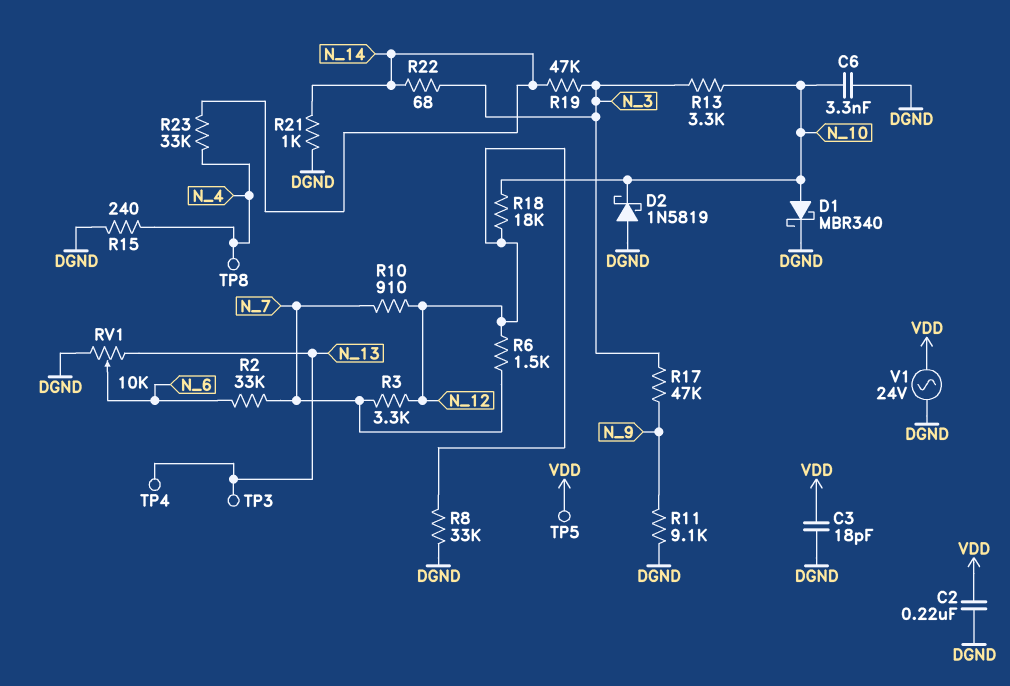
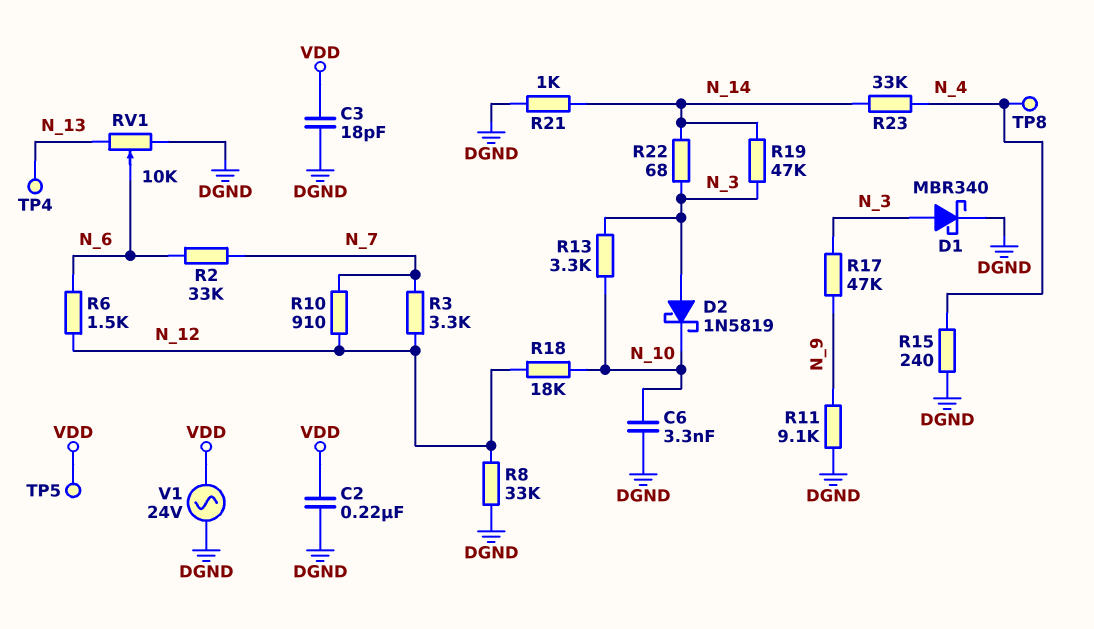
D1: schottky MBR340 (A N_10, K DGND) -> schottky MBR340 (A N_3, K DGND)
D2: schottky 1N5819 (A DGND, K N_10) -> schottky 1N5819 (A N_3, K N_10)
R6: 1.5k (N_7, N_12) -> 1.5k (N_6, N_12)
TP3: test point (N_13) -> none

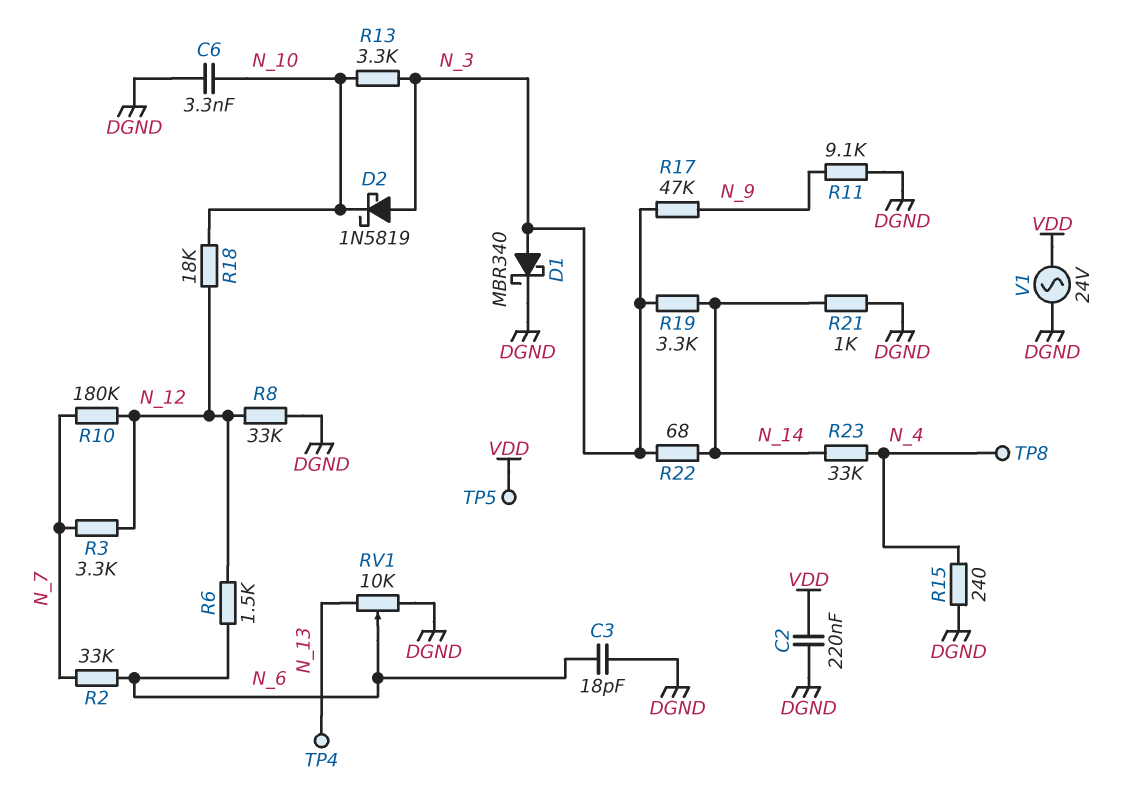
C3: 18pF (DGND, VDD) -> 18pF (DGND, N_6)
R10: 910 (N_7, N_12) -> 180k (N_7, N_12)
R19: 47k (N_3, N_14) -> 3.3k (N_3, N_14)

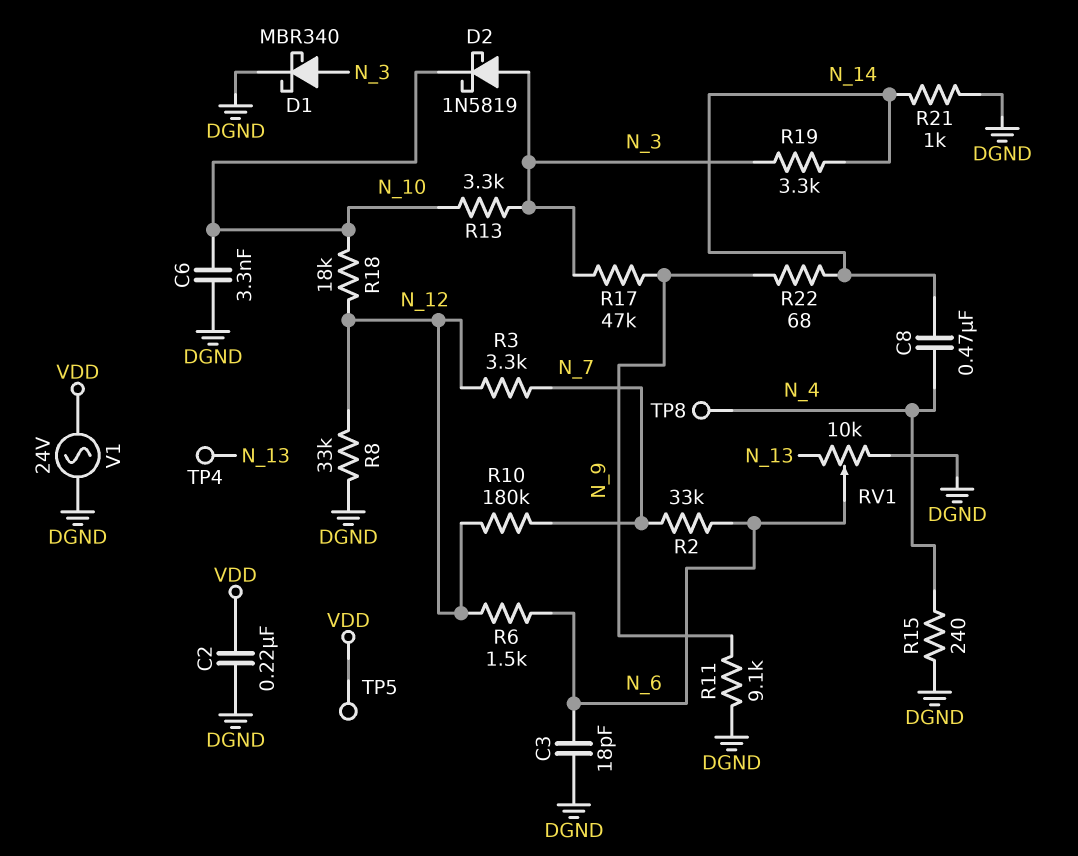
C8: none -> 470nF (N_4, N_14)
R22: 68 (N_3, N_14) -> 68 (N_9, N_14)
R23: 33k (N_4, N_14) -> none

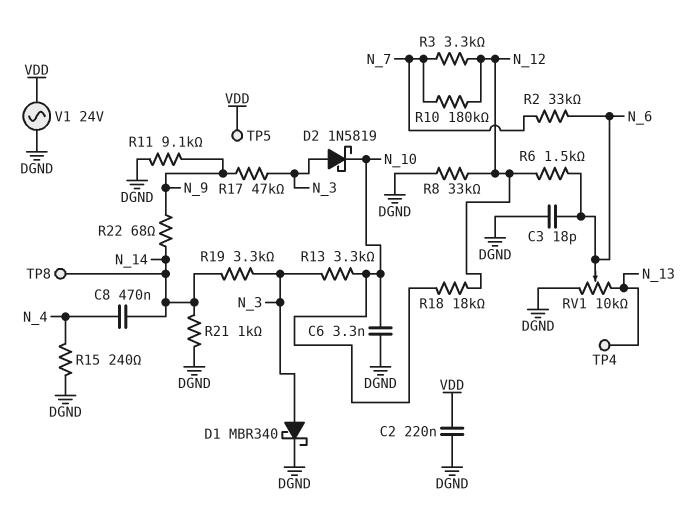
TP8: test point (N_4) -> test point (N_14)

